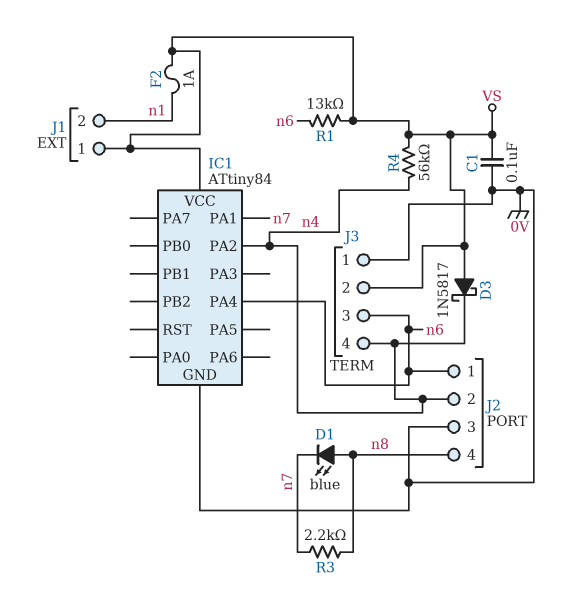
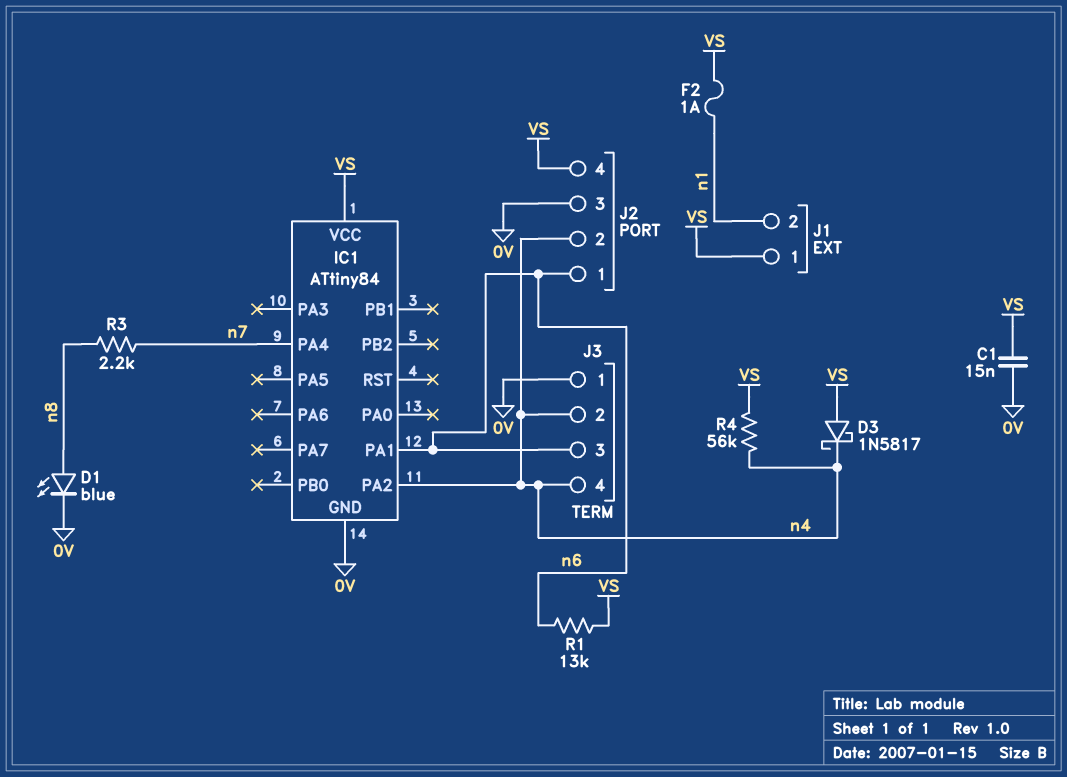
C1: 100nF (0V, VS) -> 15nF (0V, VS)
D1: LED blue (A n8, K n7) -> LED blue (A n8, K 0V)
IC1 pin PA1: n7 -> n6
IC1 pin PA4: n6 -> n7
J2 pin 4: n8 -> VS
J3 pin 2: VS -> n4

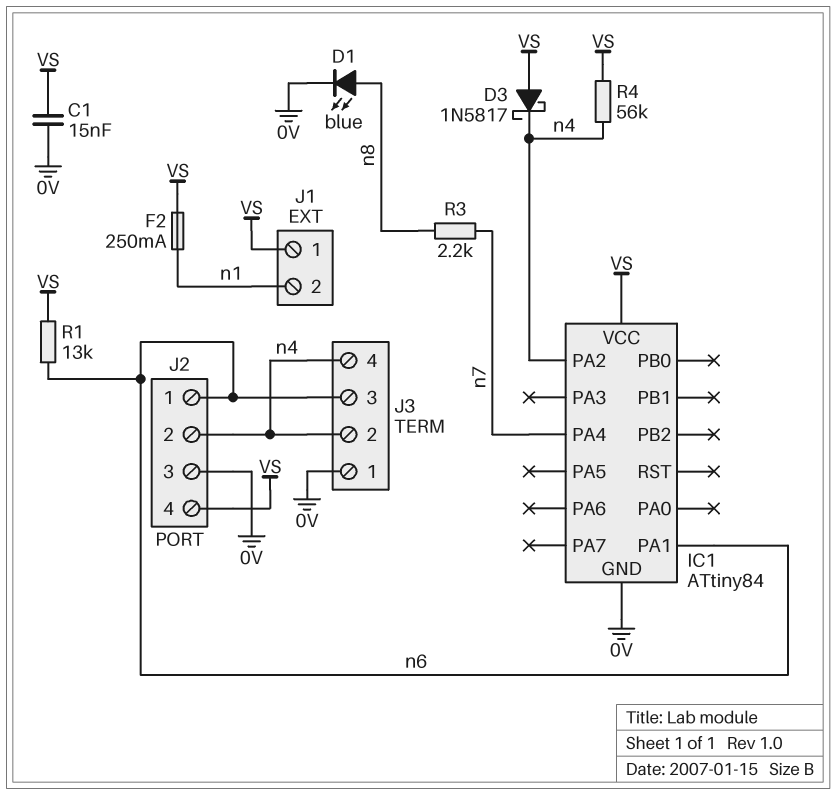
F2: 1A (VS, n1) -> 250mA (VS, n1)

